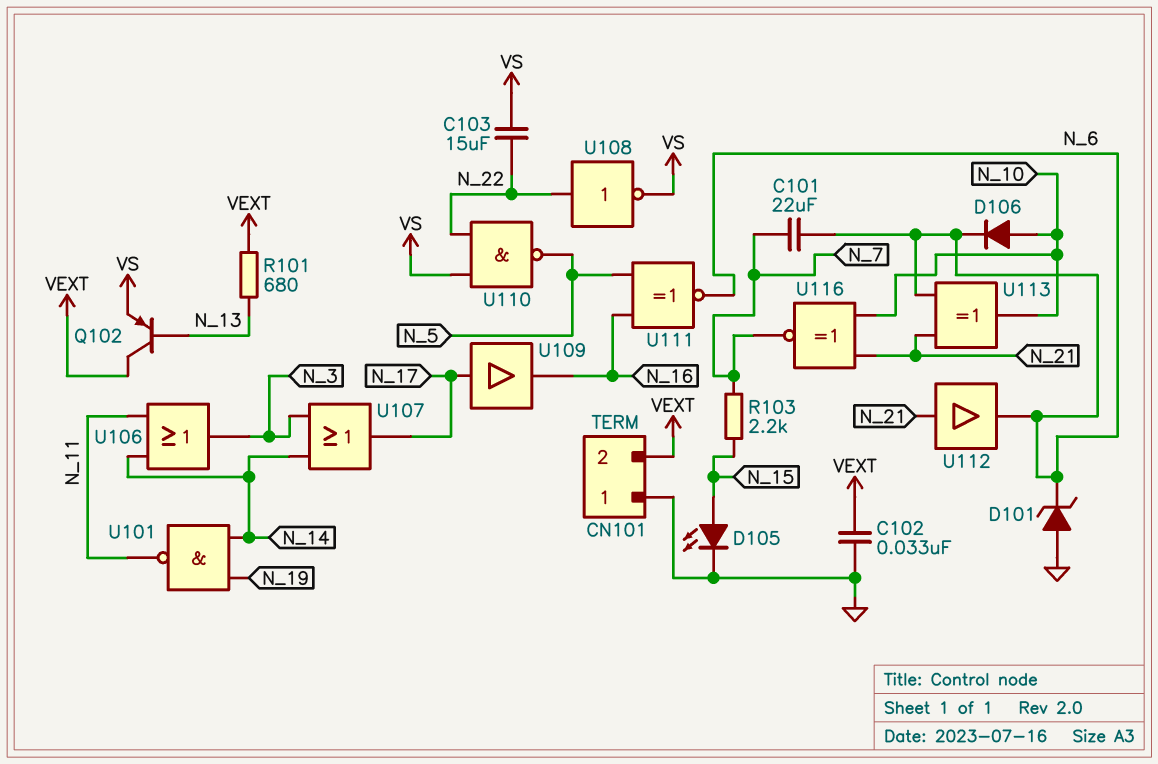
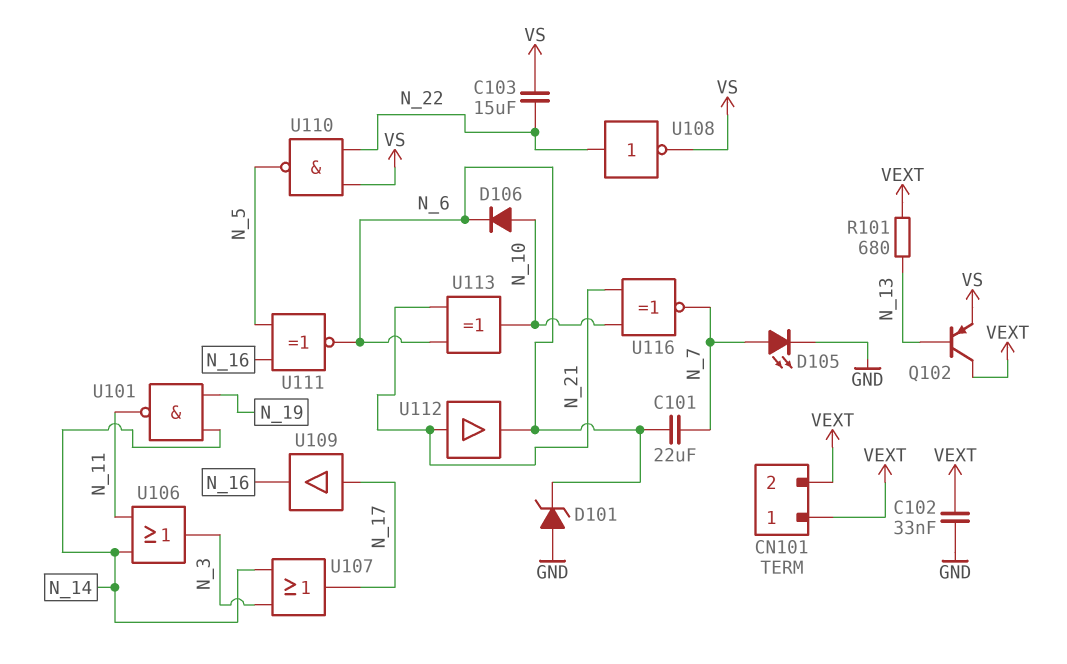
CN101 pin 1: GND -> VEXT
D105: LED (A N_15, K GND) -> LED (A N_7, K GND)
R103: 2.2k (N_7, N_15) -> none

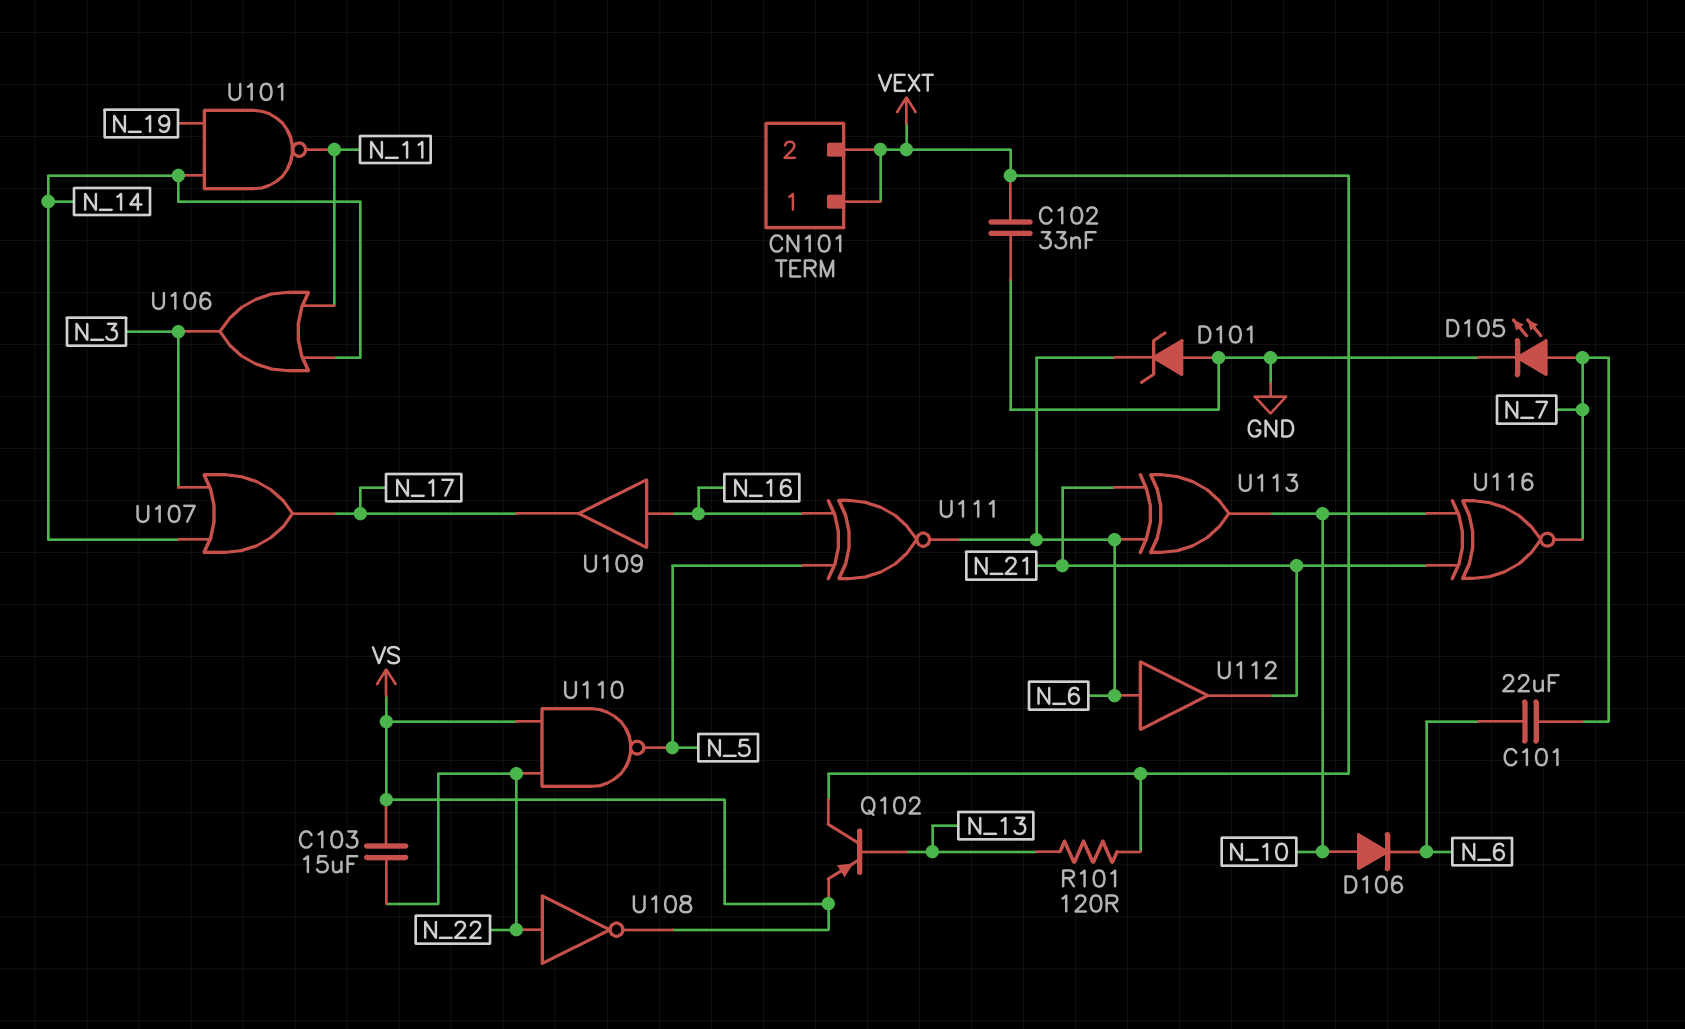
R101: 680 (N_13, VEXT) -> 120 (N_13, VEXT)
U109: buffer (in N_17, out N_16) -> buffer (in N_16, out N_17)
U112: buffer (in N_21, out N_6) -> buffer (in N_6, out N_21)

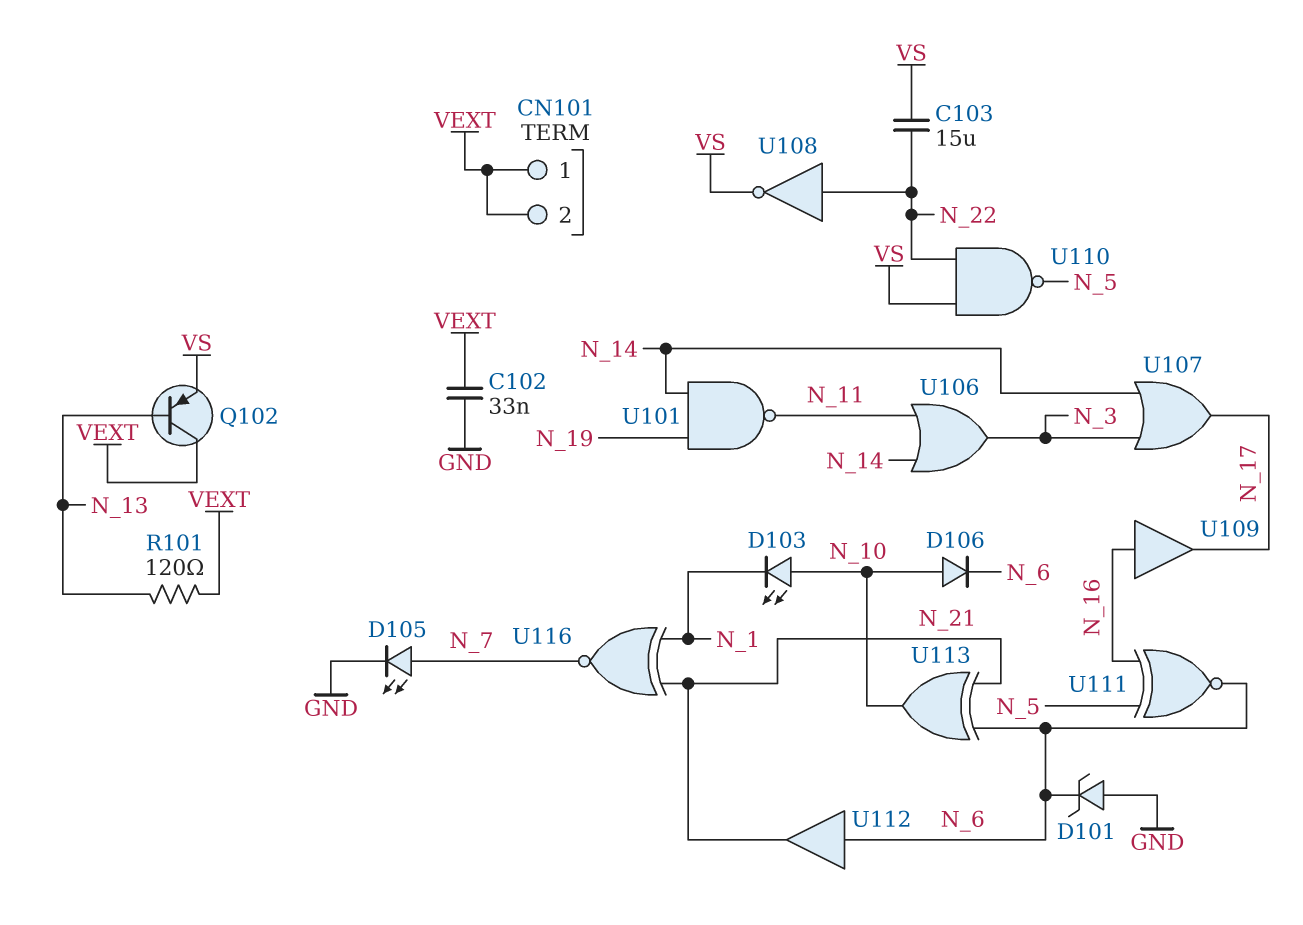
C101: 22uF (N_6, N_7) -> none
D103: none -> LED (A N_10, K N_1)
U116: XNOR (in N_10, in N_21, out N_7) -> XNOR (in N_1, in N_21, out N_7)

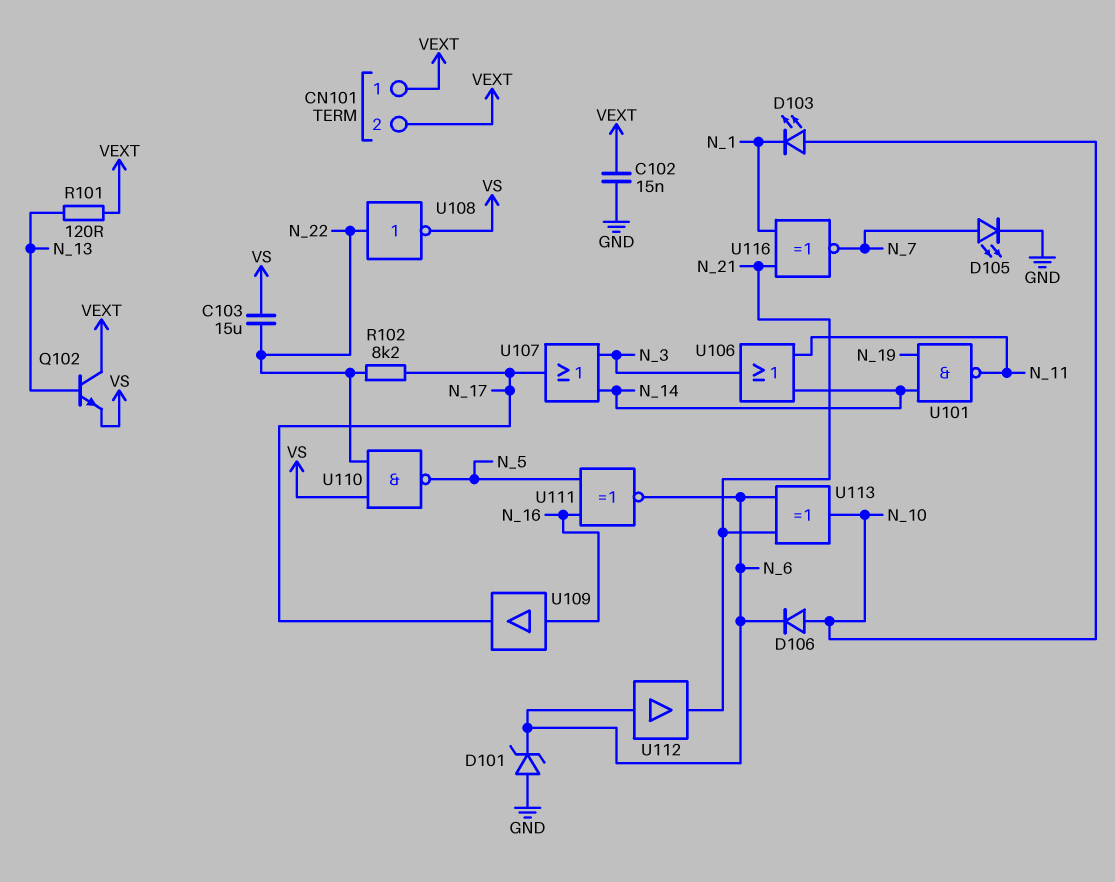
C102: 33nF (GND, VEXT) -> 15nF (GND, VEXT)
Q102: PNP (B N_13, C VEXT, E VS) -> NPN (B N_13, C VEXT, E VS)
R102: none -> 8.2k (N_17, N_22)

